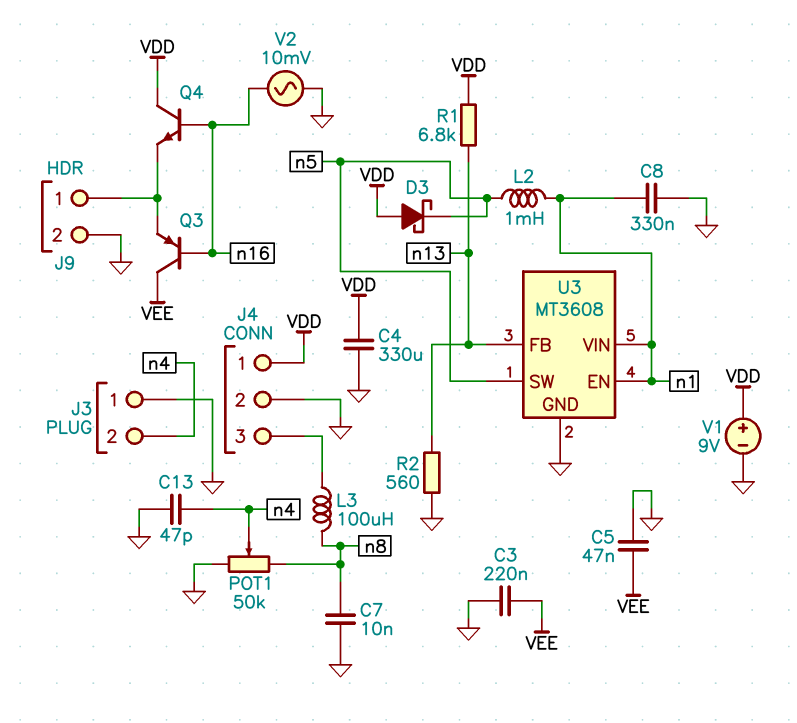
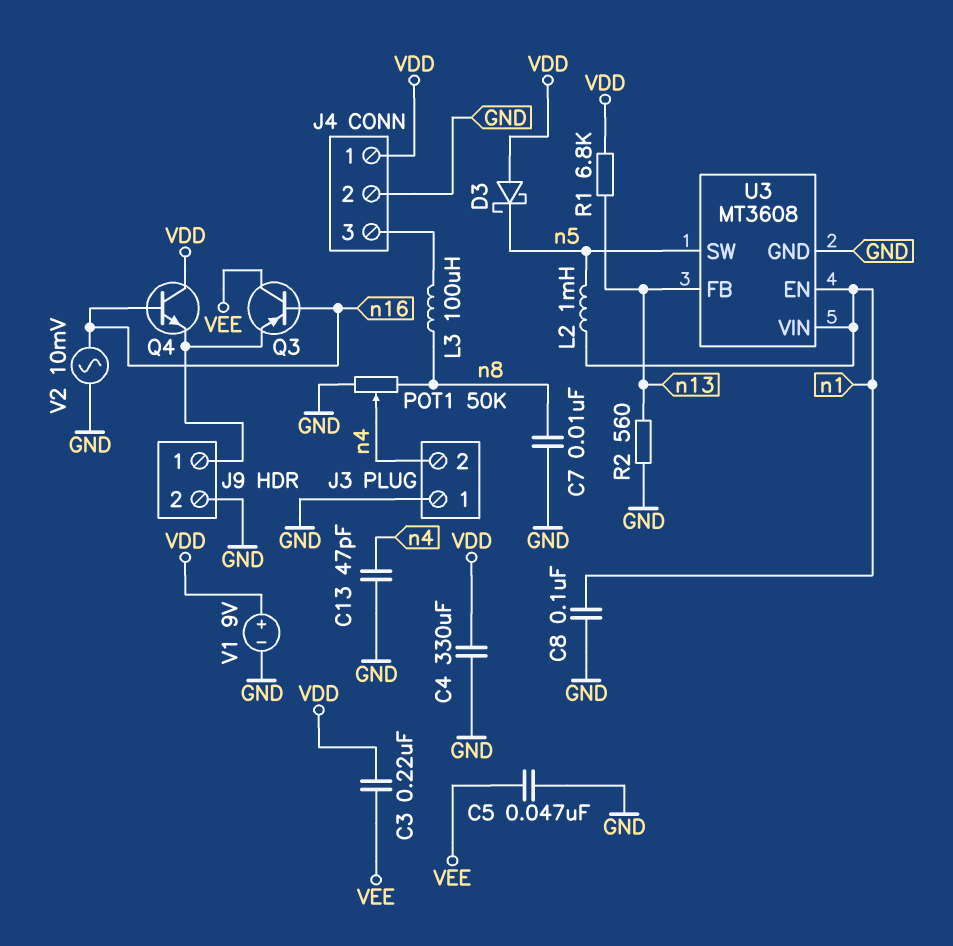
C3: 220nF (GND, VEE) -> 220nF (VDD, VEE)
C8: 330nF (GND, n1) -> 100nF (GND, n1)

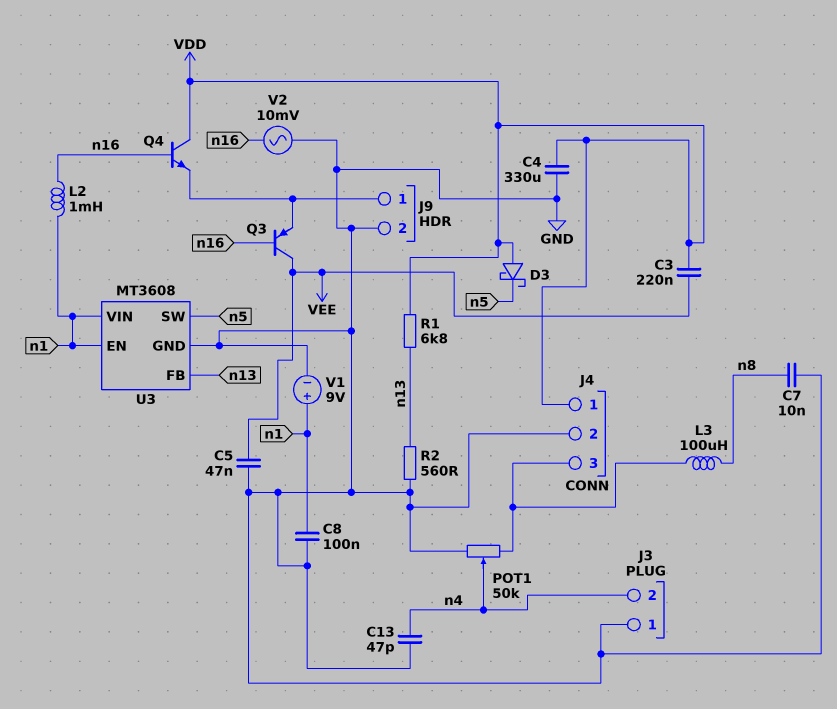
L2: 1mH (n1, n5) -> 1mH (n1, n16)
POT1: 50k (GND, n8, wiper n4) -> 50k (GND, J4/3, wiper n4)
V1: 9V (plus VDD, minus GND) -> 9V (plus n1, minus GND)

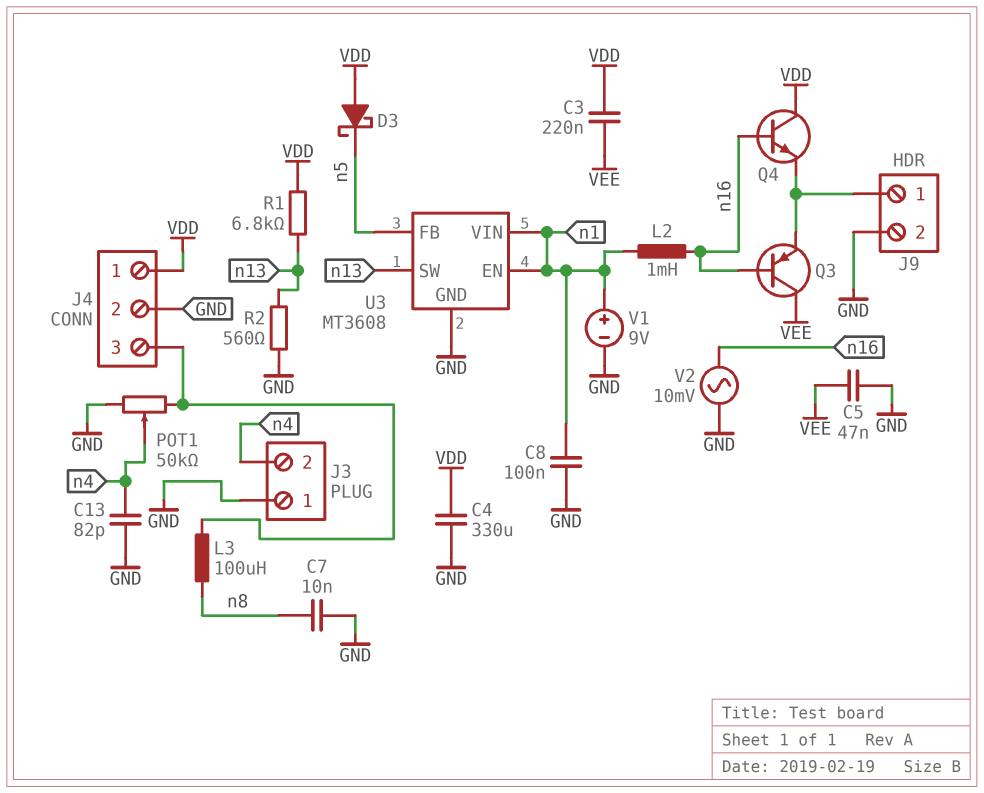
C13: 47pF (GND, n4) -> 82pF (GND, n4)
U3 pin FB: n13 -> n5
U3 pin SW: n5 -> n13

